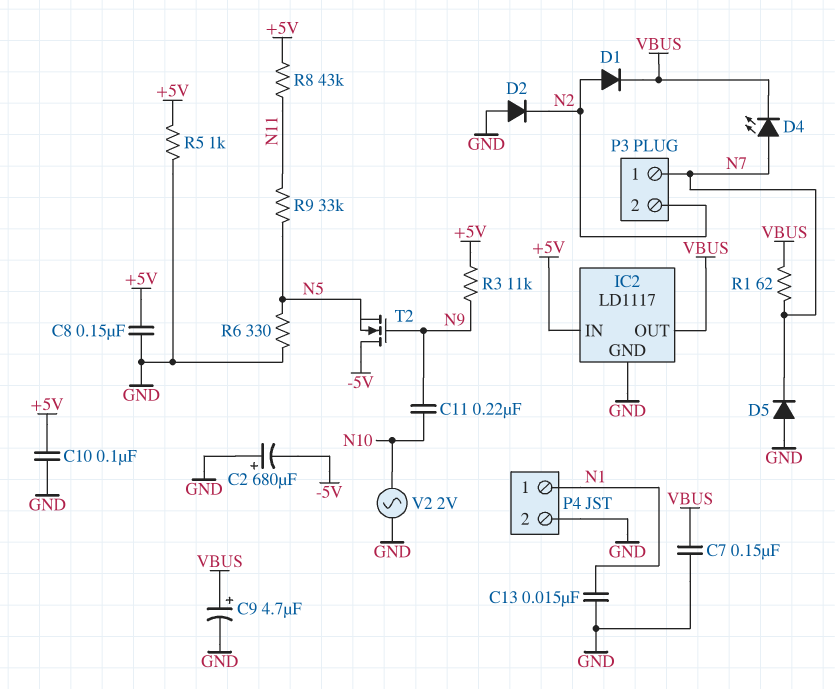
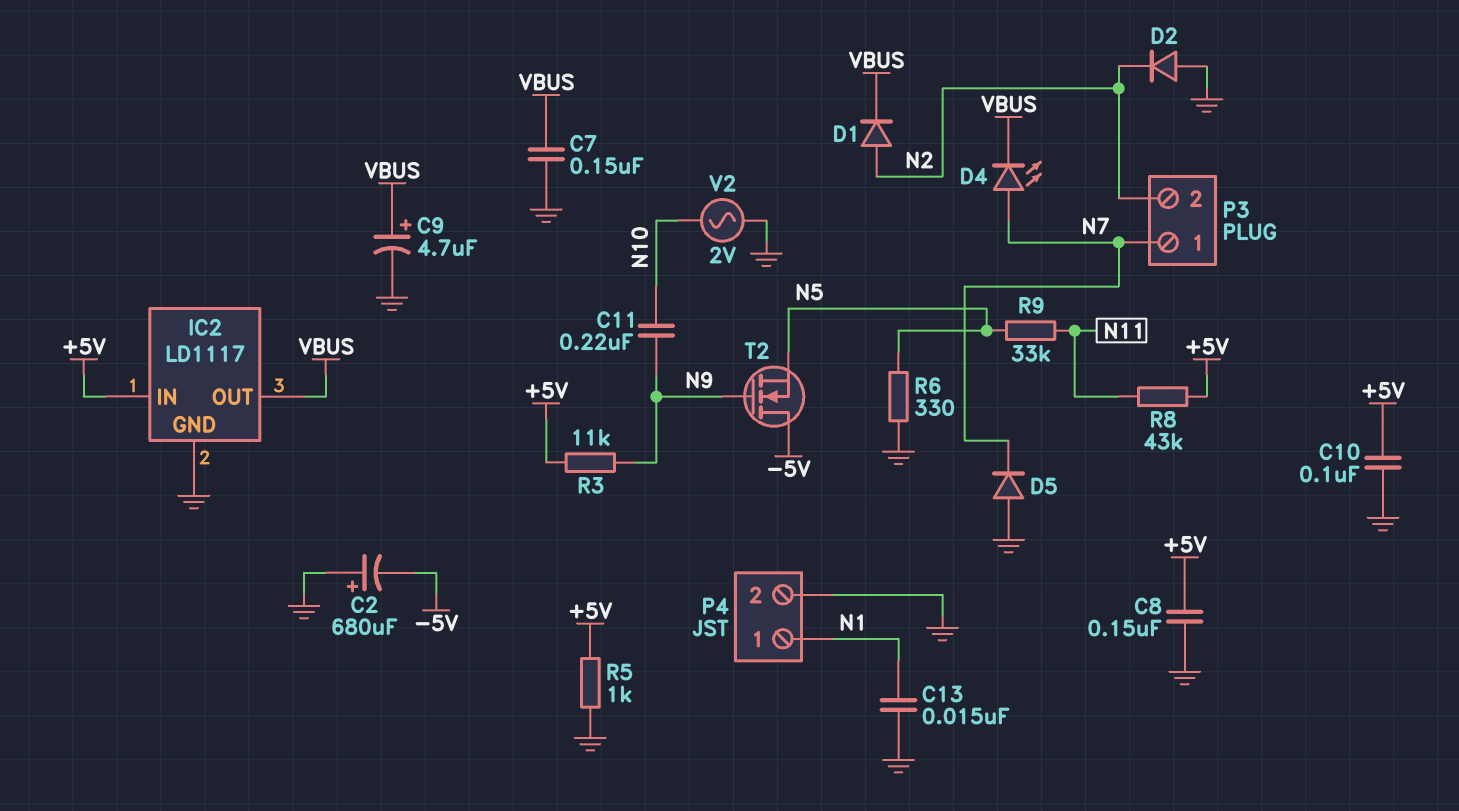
R1: 62 (N7, VBUS) -> none

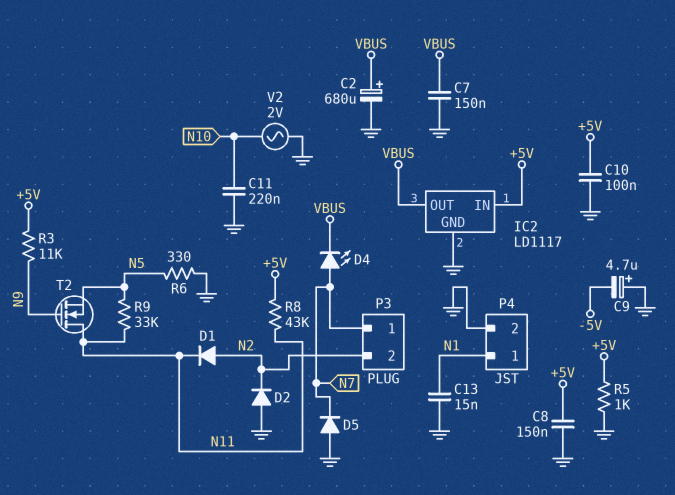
C2: 680uF (plus GND, minus -5V) -> 680uF (plus VBUS, minus GND)
C9: 4.7uF (plus VBUS, minus GND) -> 4.7uF (plus GND, minus -5V)
C11: 220nF (N9, N10) -> 220nF (GND, N10)
D1: diode (A N2, K VBUS) -> diode (A N2, K N11)
T2: NMOS (G N9, D -5V, S N5) -> NMOS (G N9, D N11, S N5)

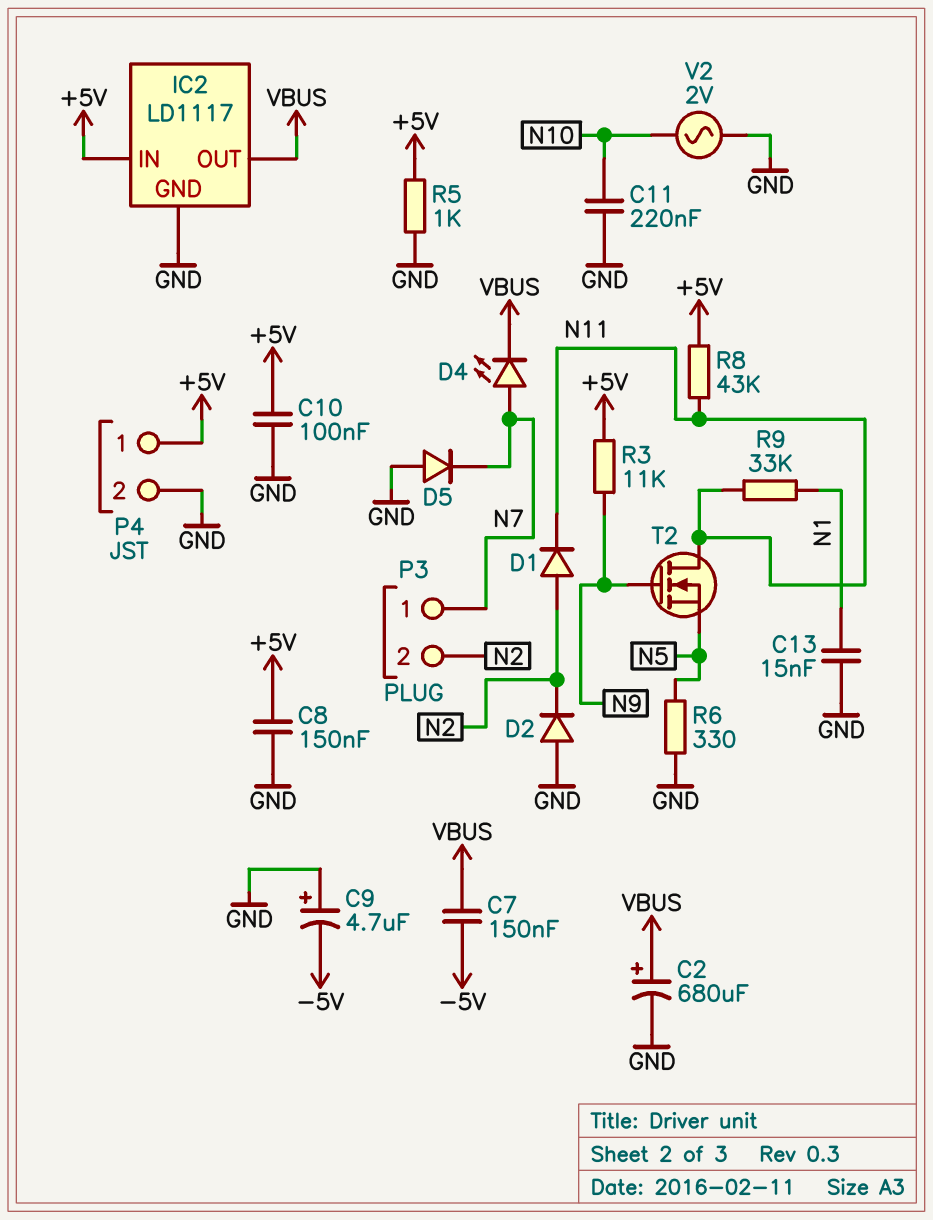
C7: 150nF (GND, VBUS) -> 150nF (-5V, VBUS)
P4 pin 1: N1 -> +5V
R9: 33k (N5, N11) -> 33k (N1, N11)

